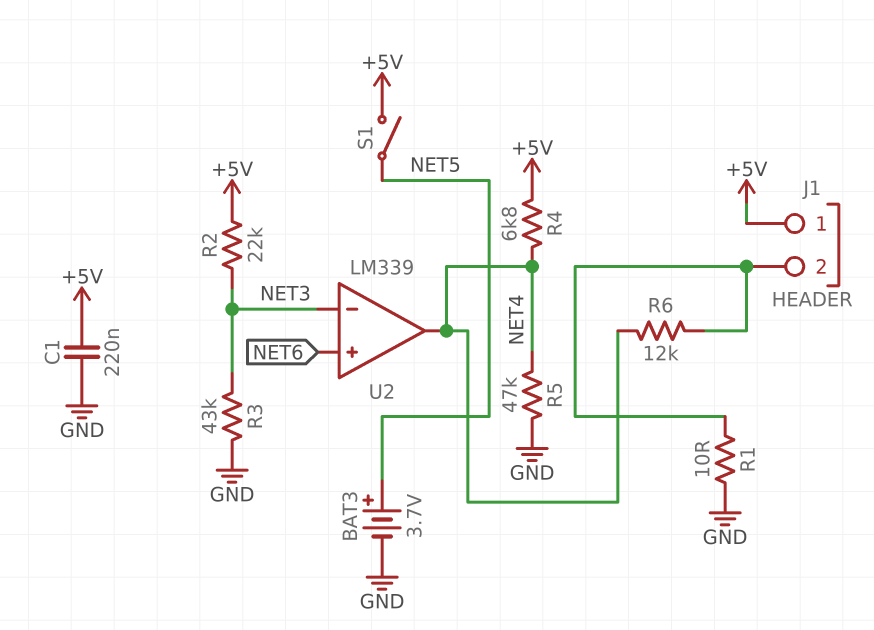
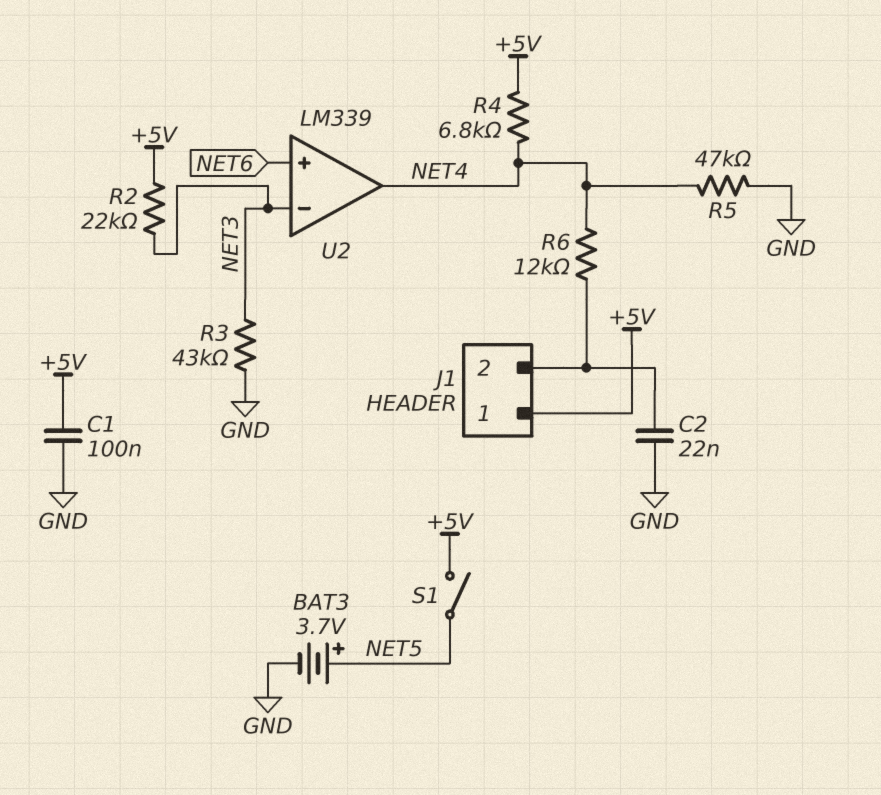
C1: 220nF (+5V, GND) -> 100nF (+5V, GND)
C2: none -> 22nF (GND, J1/2)
R1: 10 (GND, J1/2) -> none

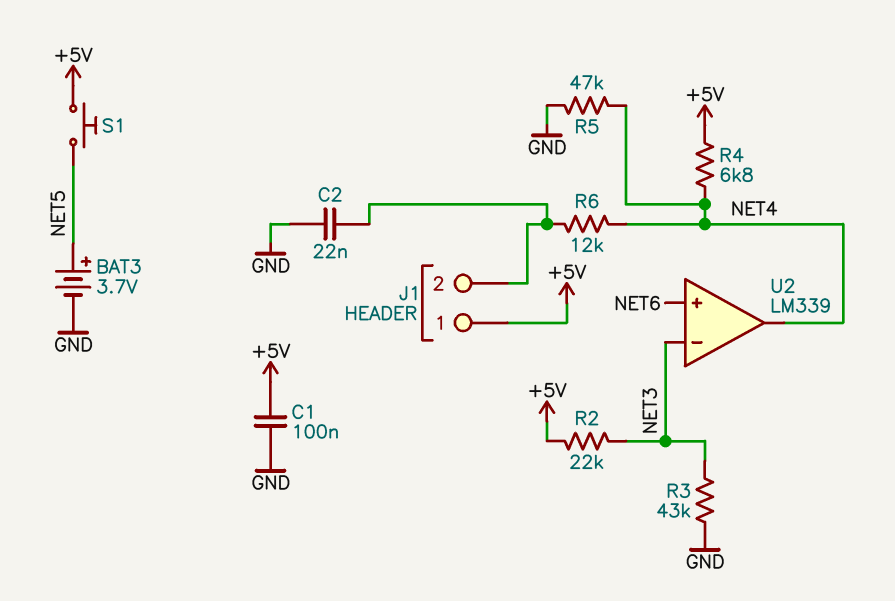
S1: switch (+5V, NET5) -> button (+5V, NET5)

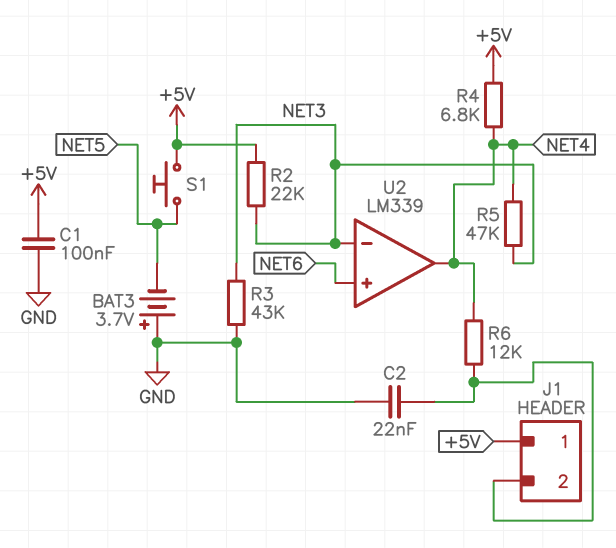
BAT3: 3.7V (plus NET5, minus GND) -> 3.7V (plus GND, minus NET5)
R5: 47k (GND, NET4) -> 47k (NET3, NET4)

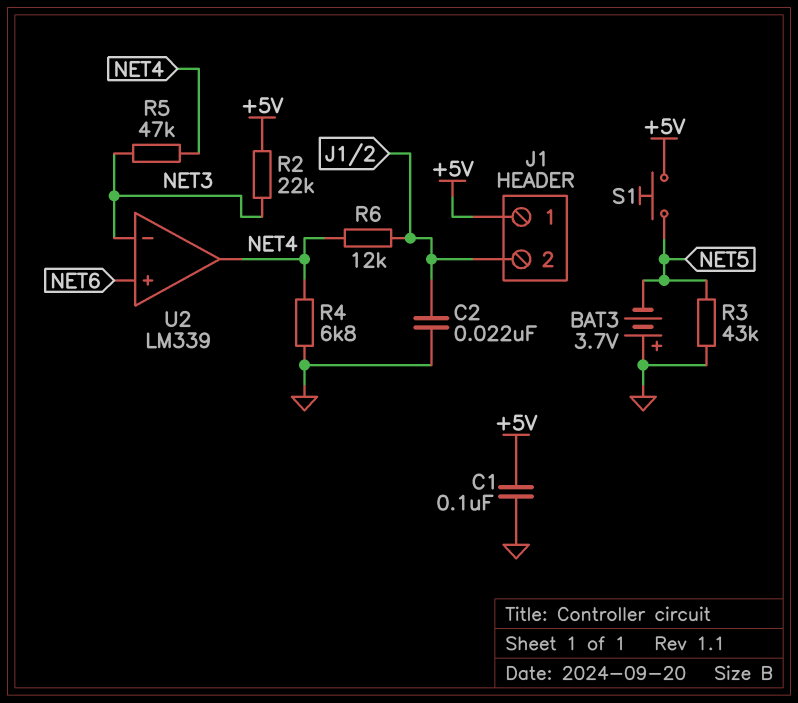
R3: 43k (GND, NET3) -> 43k (GND, NET5)
R4: 6.8k (+5V, NET4) -> 6.8k (GND, NET4)

